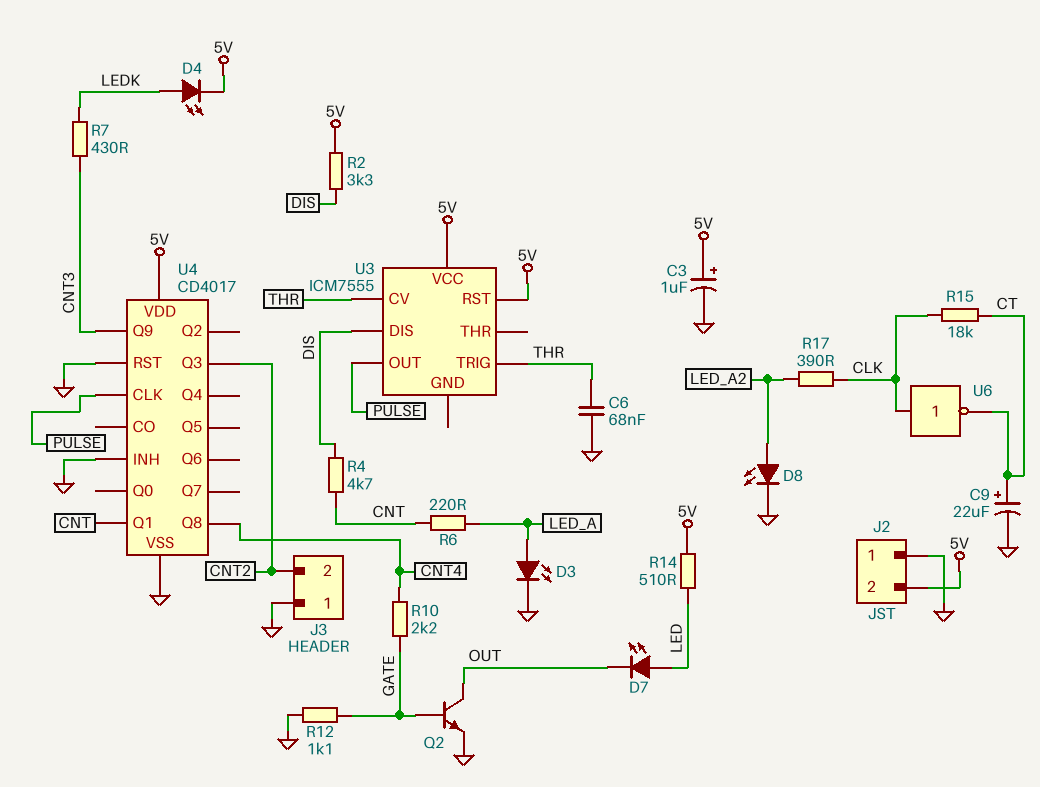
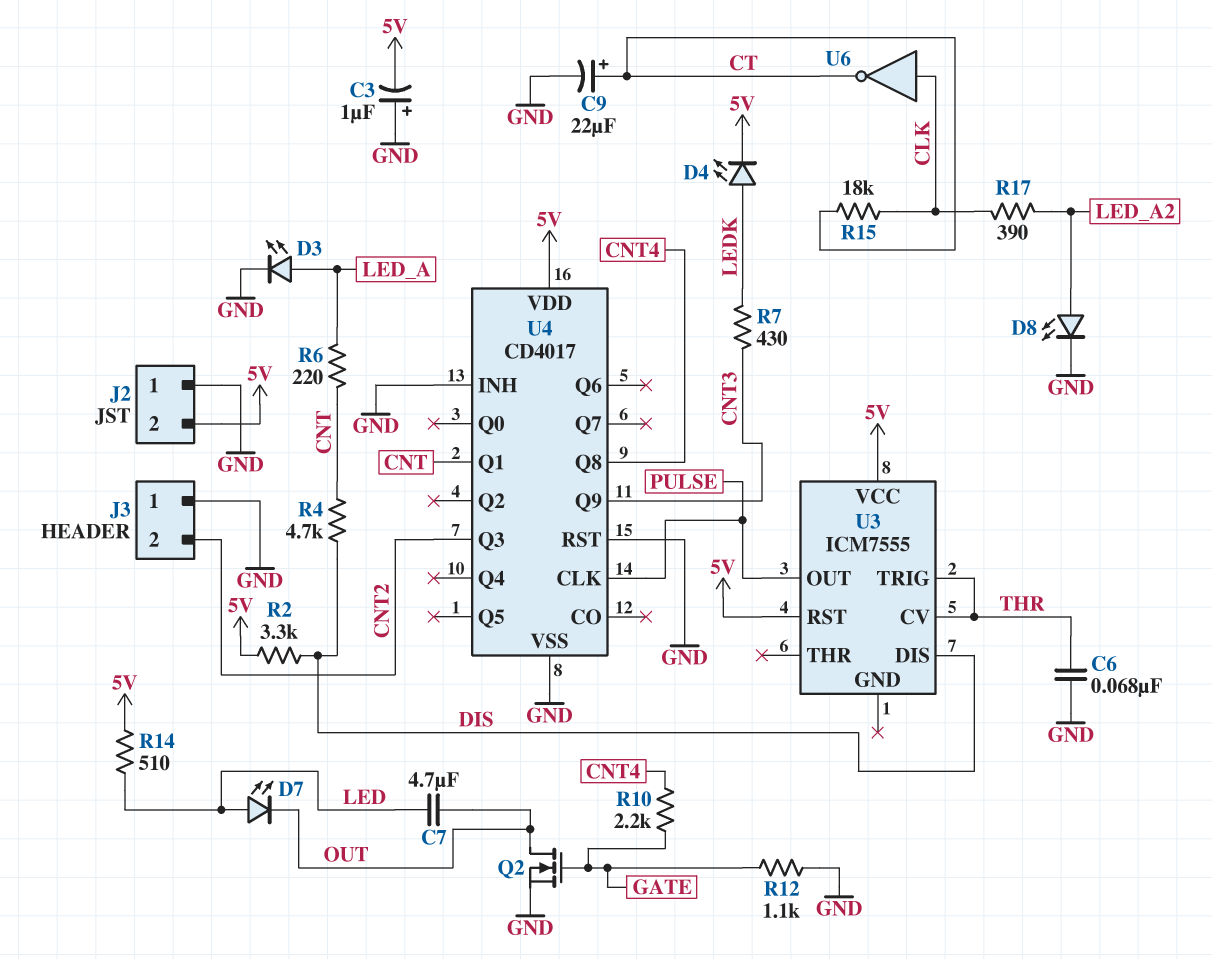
C3: 1uF (plus 5V, minus GND) -> 1uF (plus GND, minus 5V)
C7: none -> 4.7uF (LED, OUT)
Q2: NPN (B GATE, C OUT, E GND) -> NMOS (G GATE, D OUT, S GND)

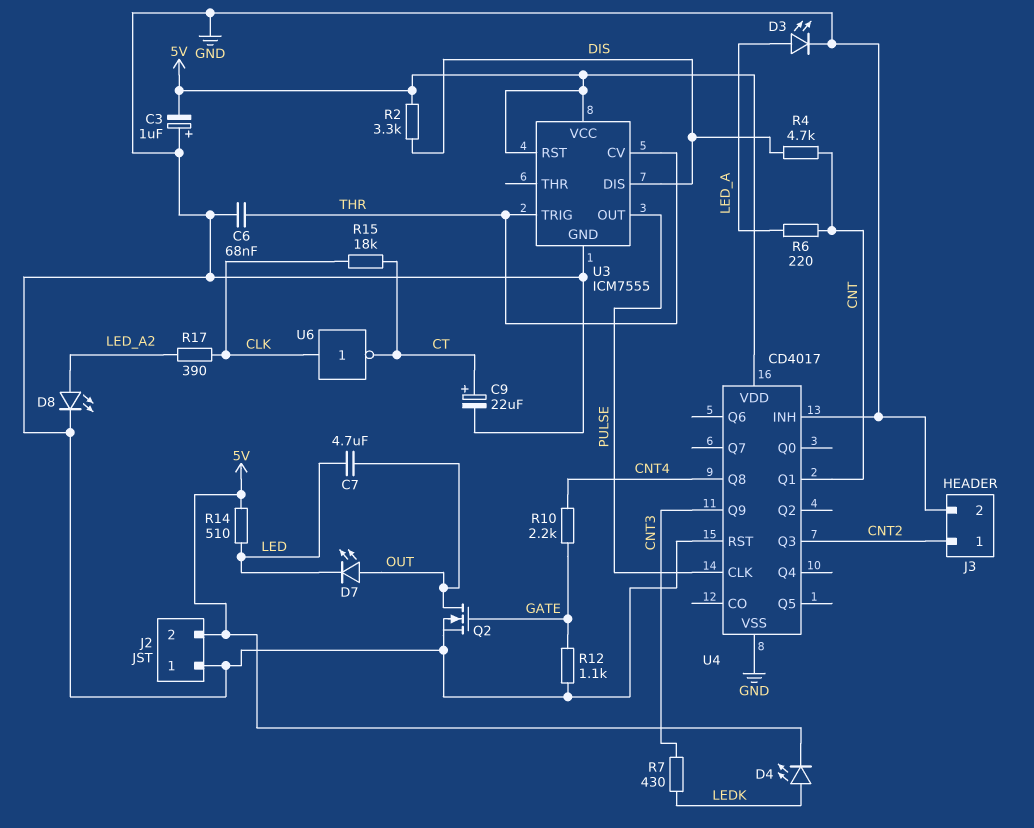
D7: LED (A LED, K OUT) -> LED (A OUT, K LED)
J3 pin 1: GND -> CNT2
J3 pin 2: CNT2 -> GND
U3 pin GND: none -> GND

